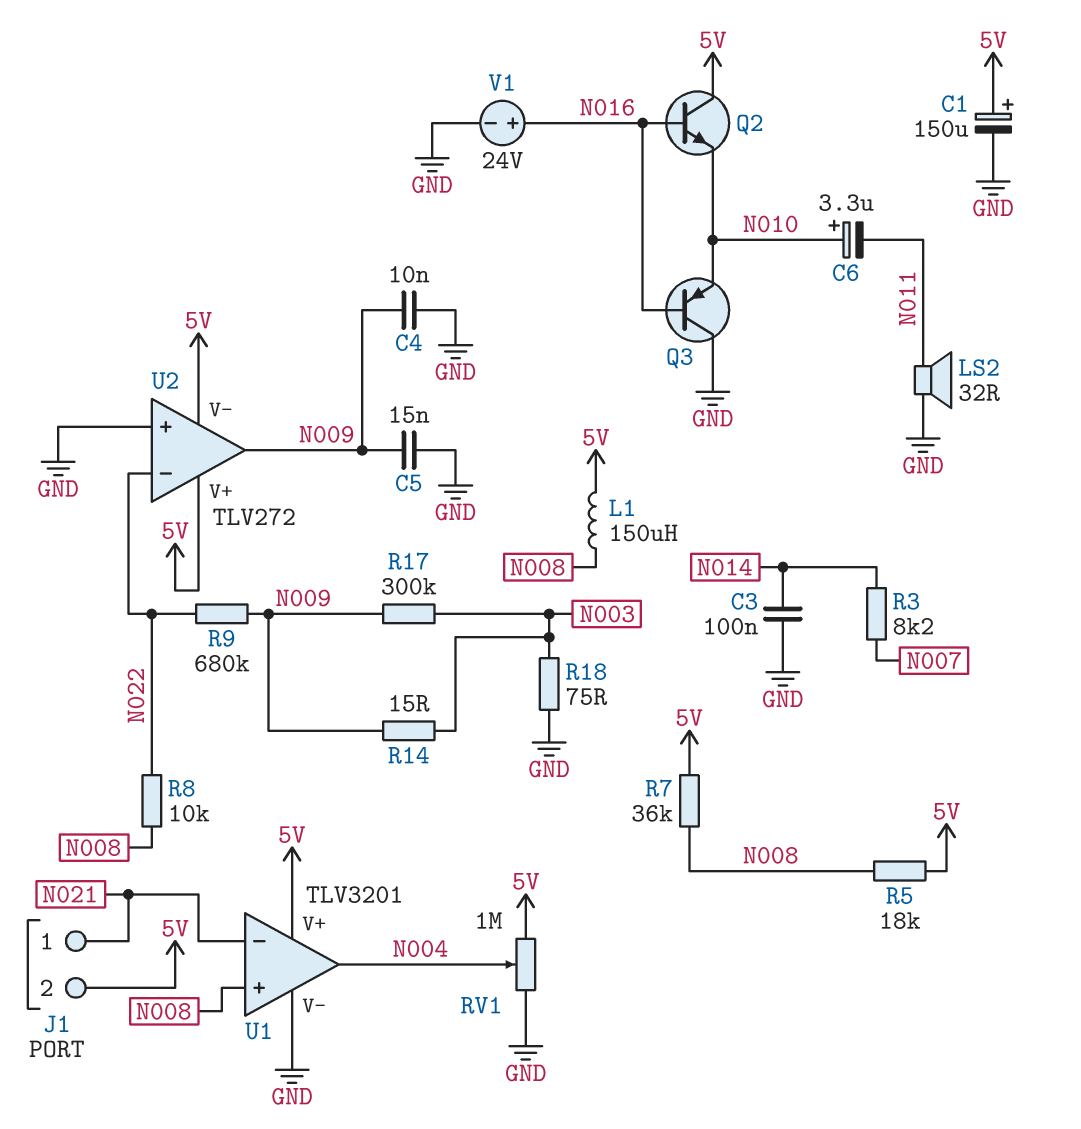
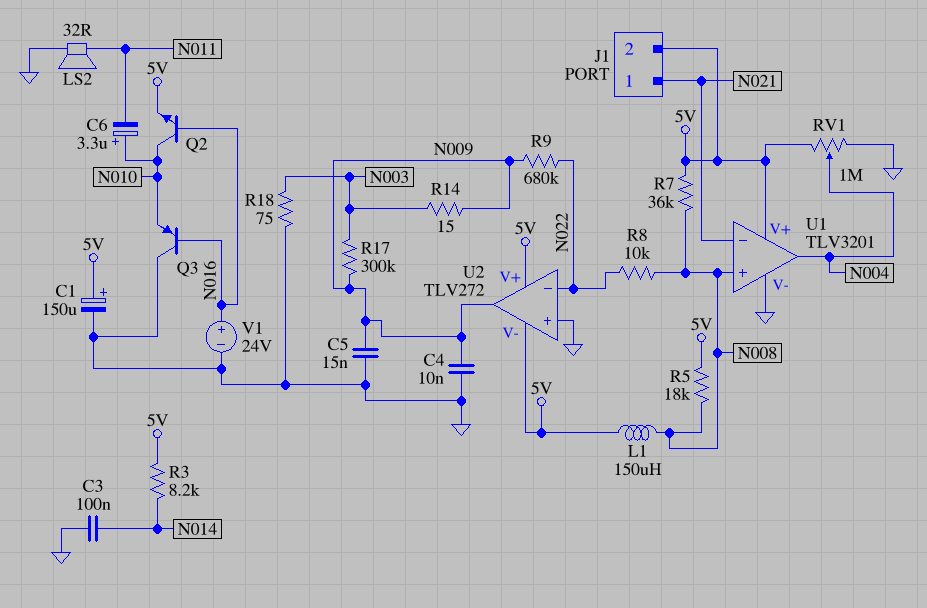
Q2: NPN (B N016, C 5V, E N010) -> NPN (B N016, C N010, E 5V)
R3: 8.2k (N007, N014) -> 8.2k (5V, N014)

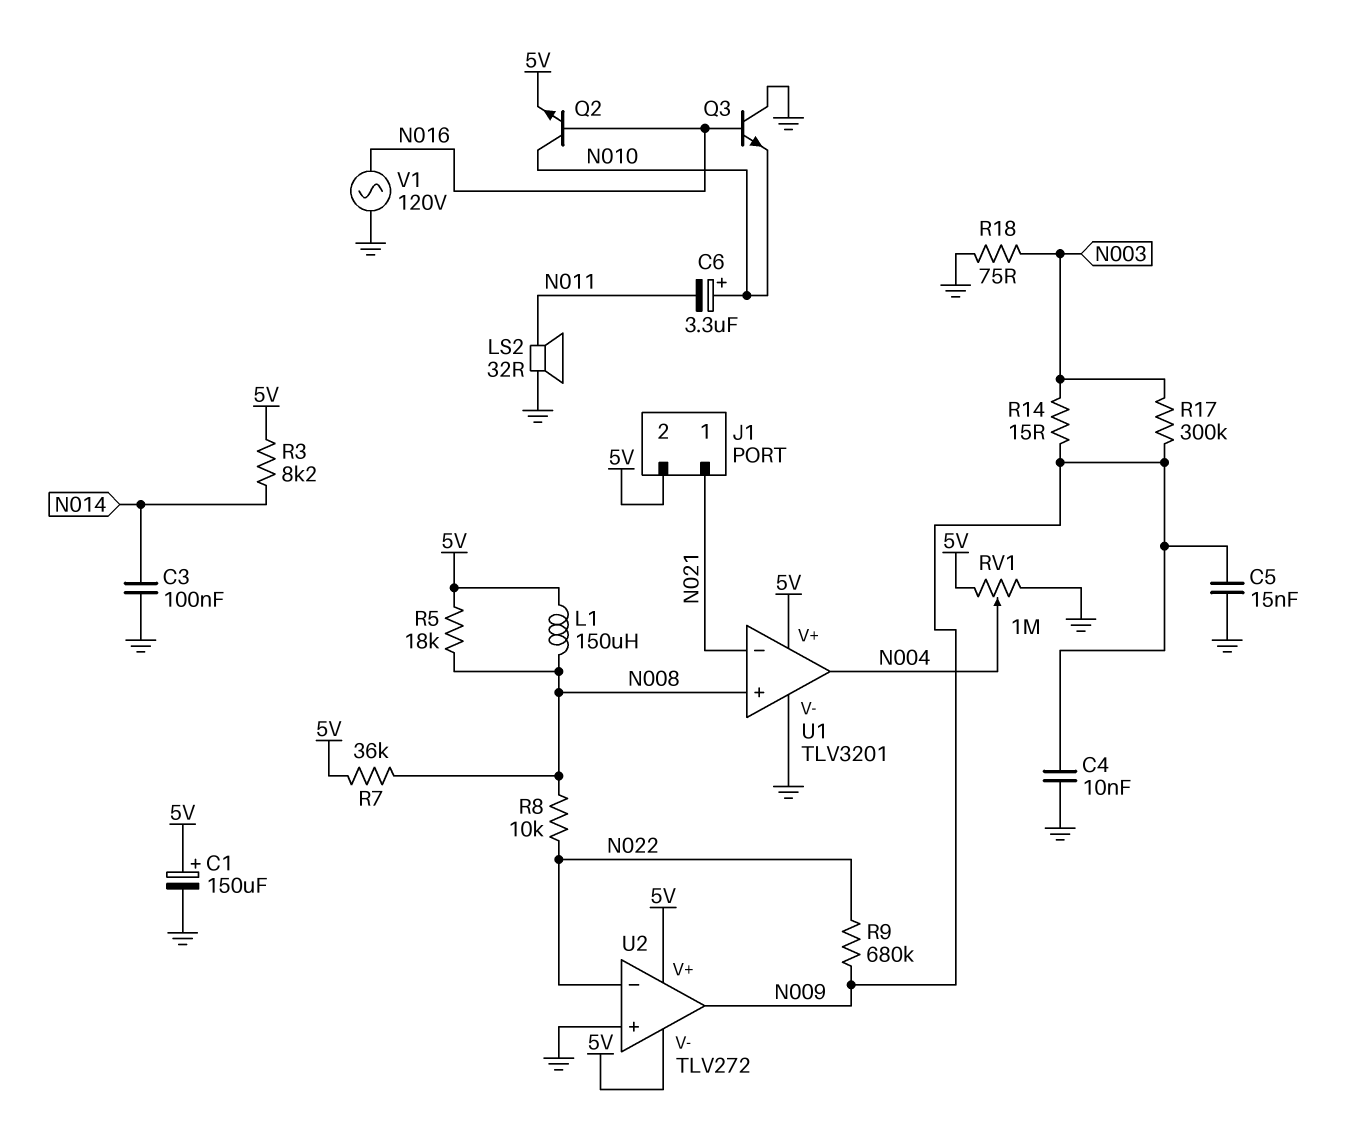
Q3: PNP (B N016, C GND, E N010) -> NPN (B N016, C GND, E N010)
V1: 24V (plus N016, minus GND) -> AC 120V (GND, N016)

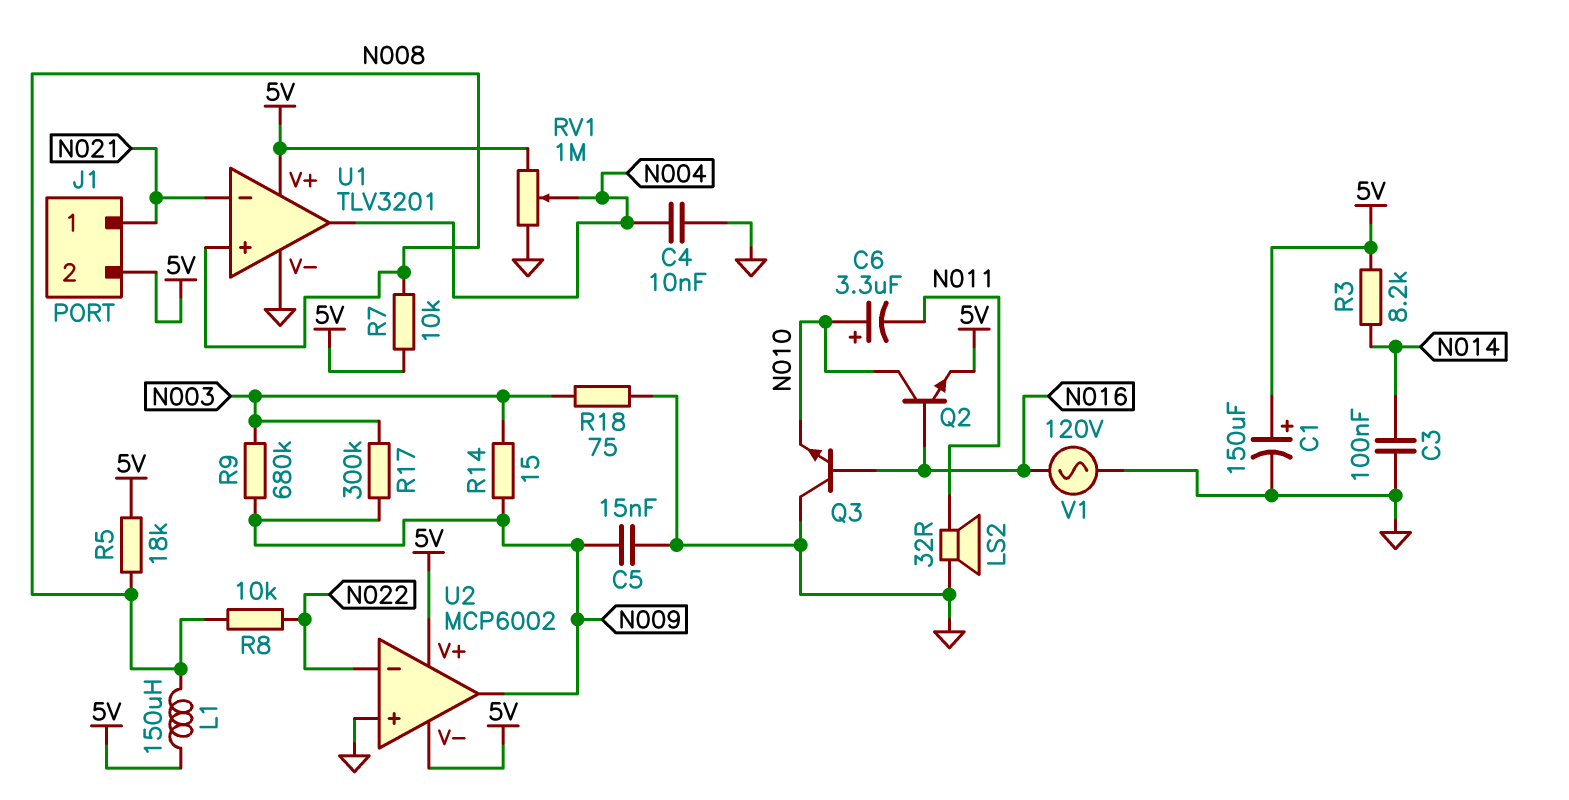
C4: 10nF (GND, N009) -> 10nF (GND, N004)
R7: 36k (5V, N008) -> 10k (5V, N008)
R9: 680k (N009, N022) -> 680k (N003, N009)
U2: TLV272 -> MCP6002

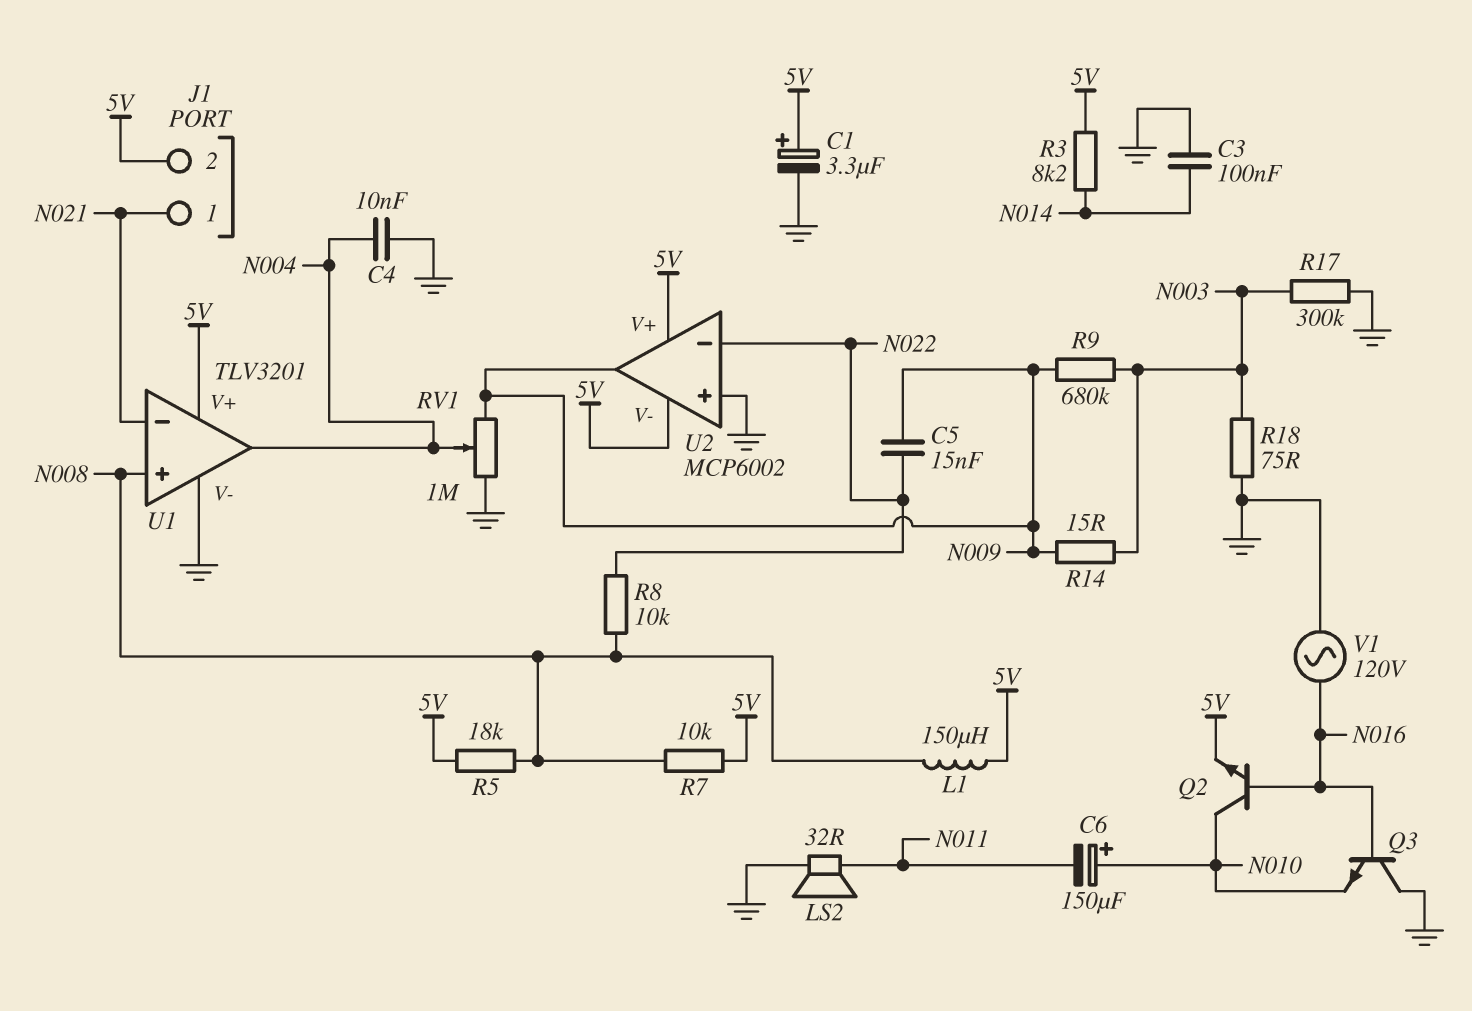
C1: 150uF (plus 5V, minus GND) -> 3.3uF (plus 5V, minus GND)
C5: 15nF (GND, N009) -> 15nF (N009, N022)
C6: 3.3uF (plus N010, minus N011) -> 150uF (plus N010, minus N011)
R17: 300k (N003, N009) -> 300k (GND, N003)
RV1: 1M (5V, GND, wiper N004) -> 1M (GND, N009, wiper N004)

